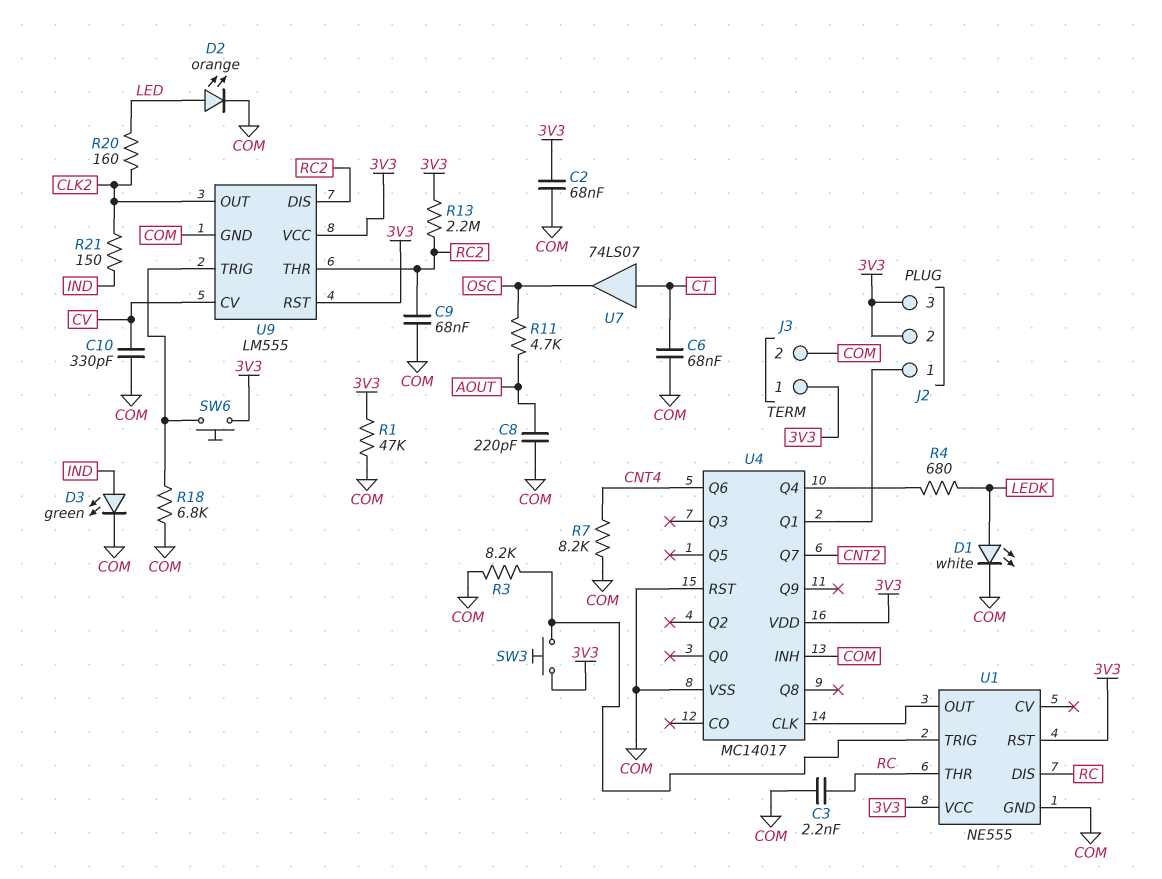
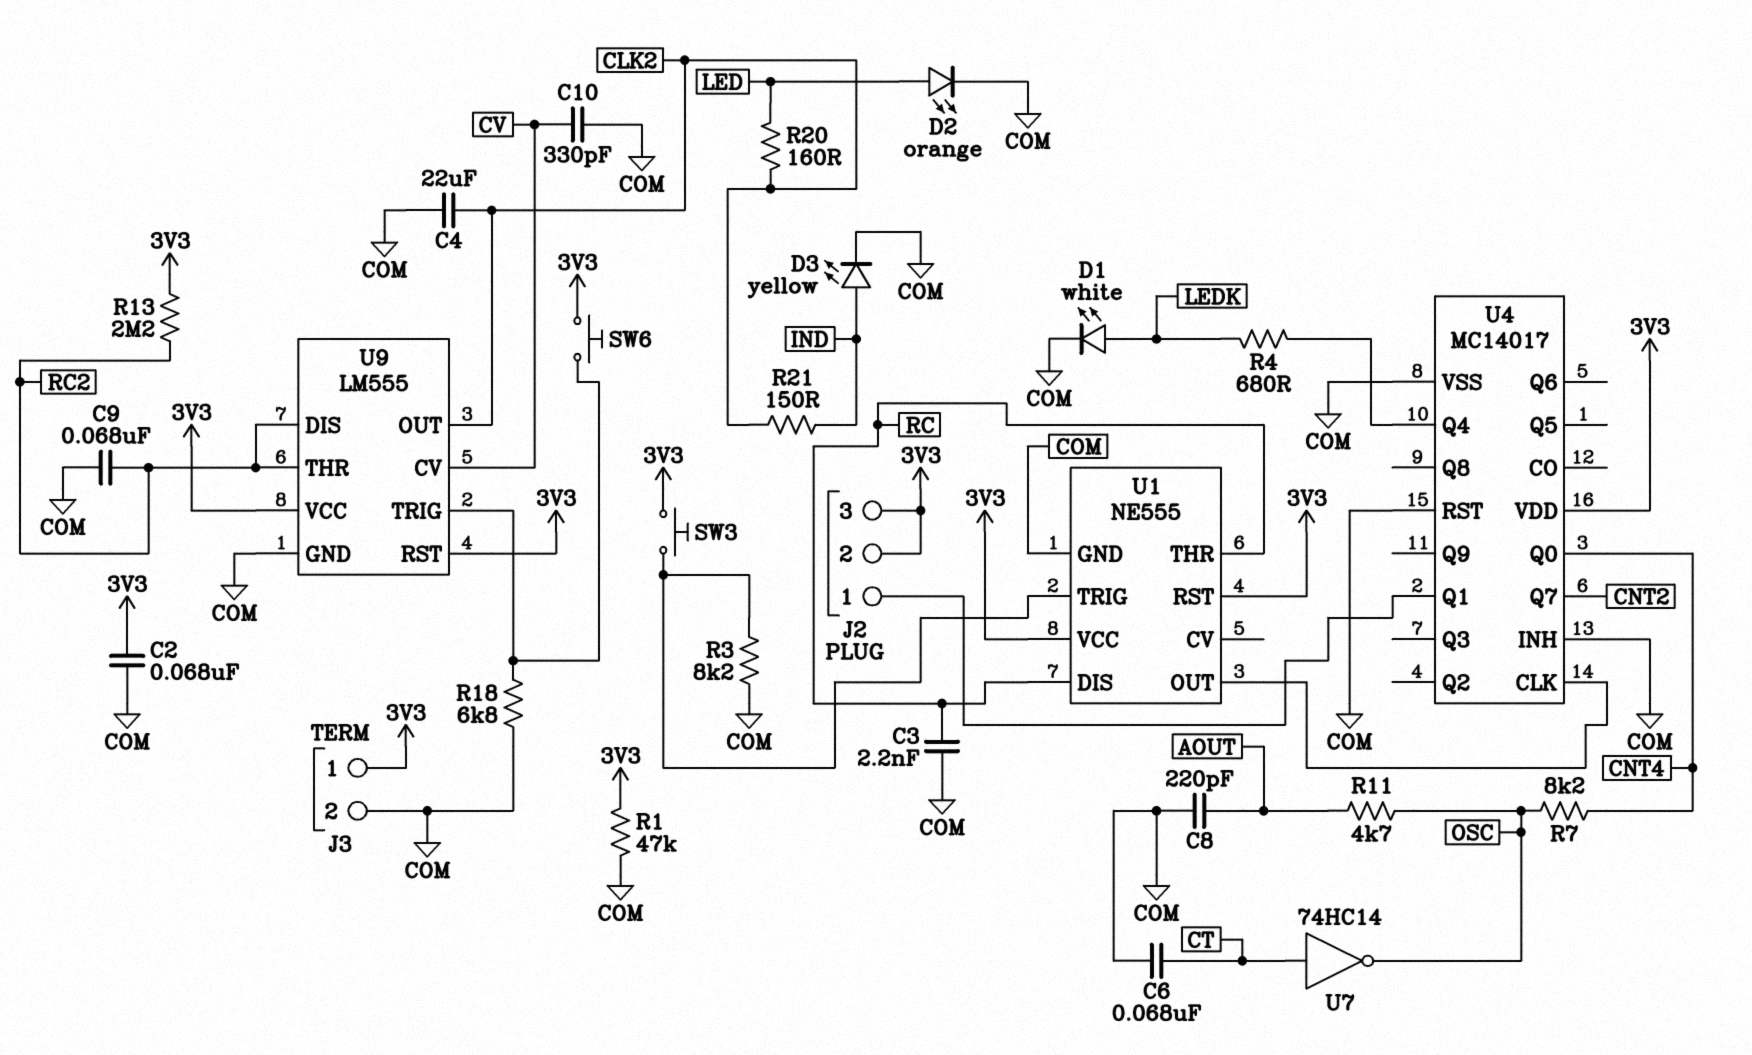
C4: none -> 22uF (CLK2, COM)
D3: LED green (A IND, K COM) -> LED yellow (A IND, K COM)
R7: 8.2k (CNT4, COM) -> 8.2k (CNT4, OSC)
U4 pin Q0: none -> CNT4
U4 pin Q6: CNT4 -> none
U7: buffer 74LS07 (in CT, out OSC) -> NOT 74HC14 (in CT, out OSC)

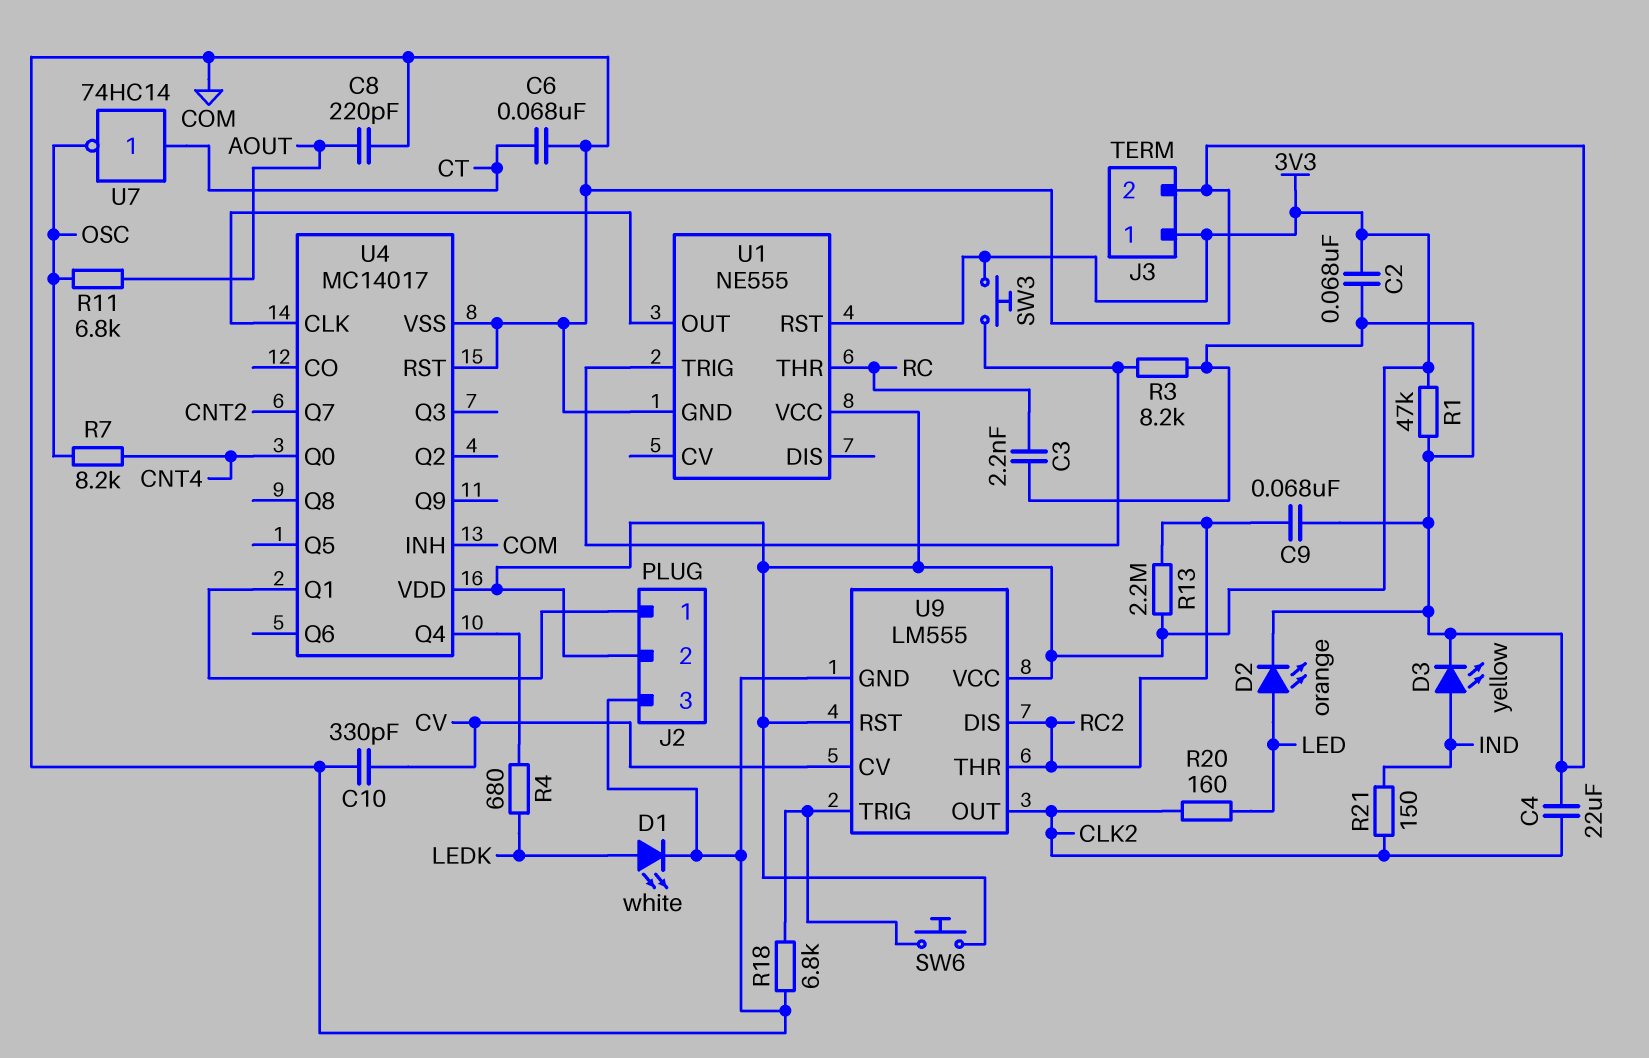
J2 pin 3: 3V3 -> COM
R11: 4.7k (AOUT, OSC) -> 6.8k (AOUT, OSC)
U1 pin DIS: RC -> none

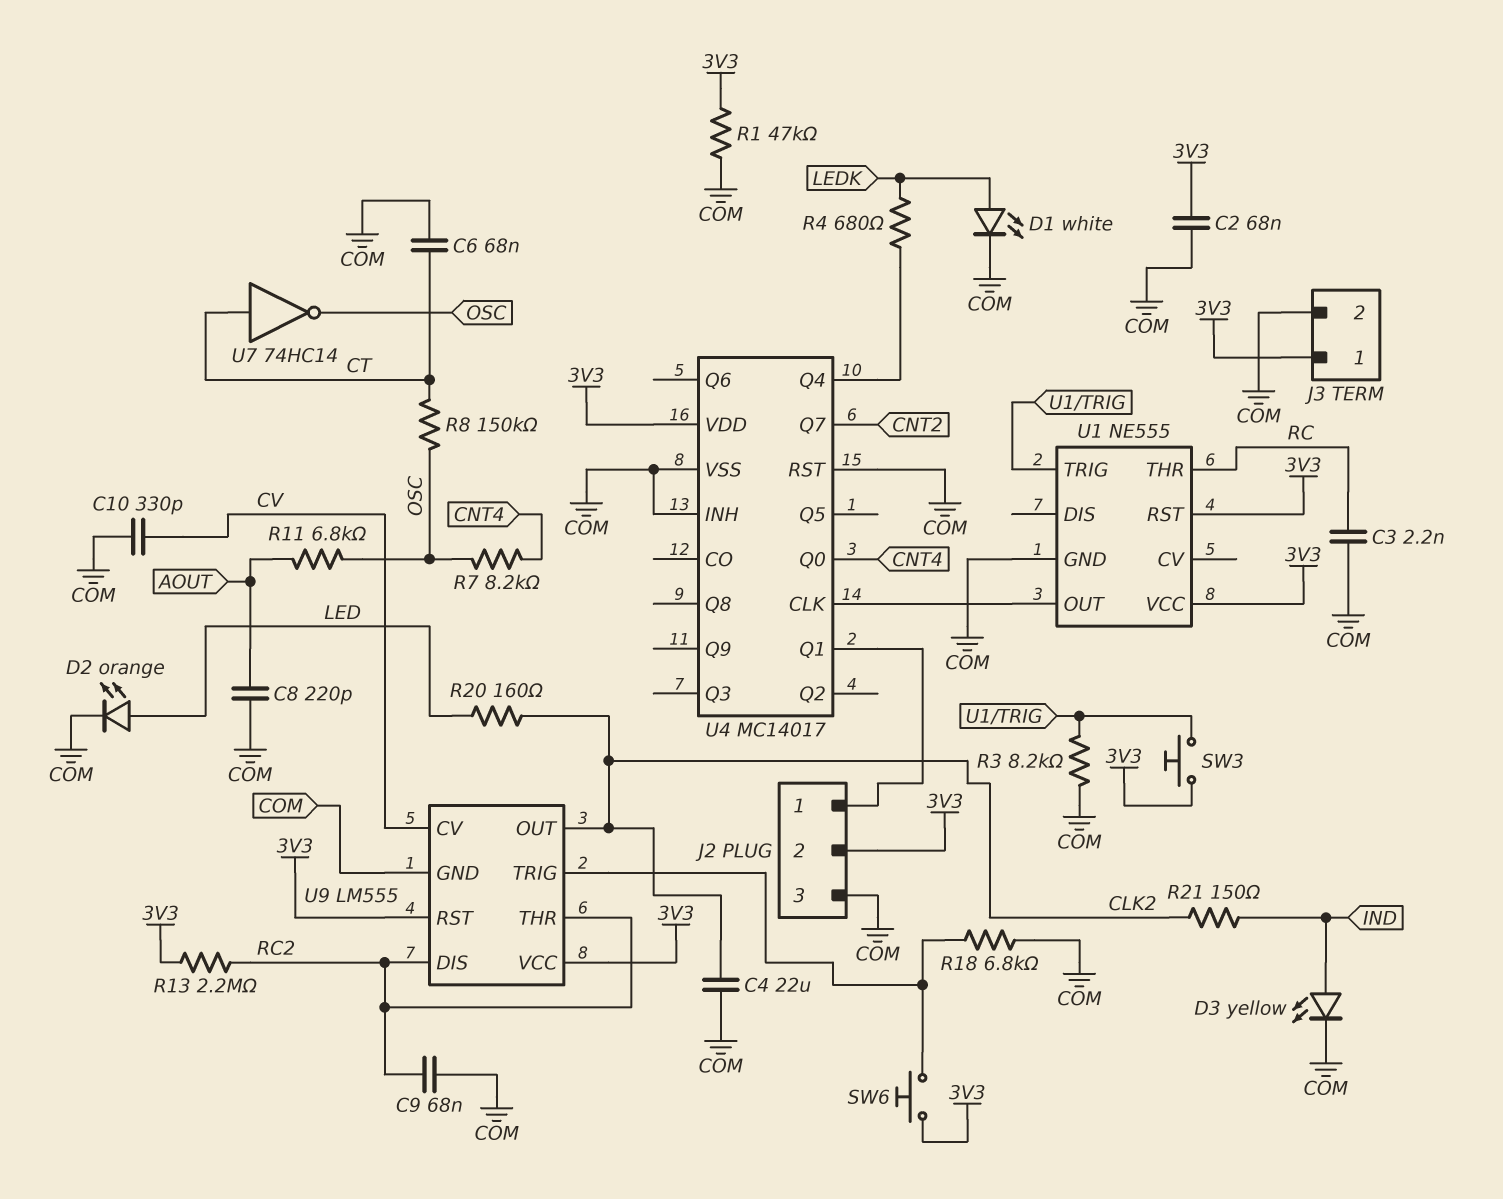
R8: none -> 150k (CT, OSC)

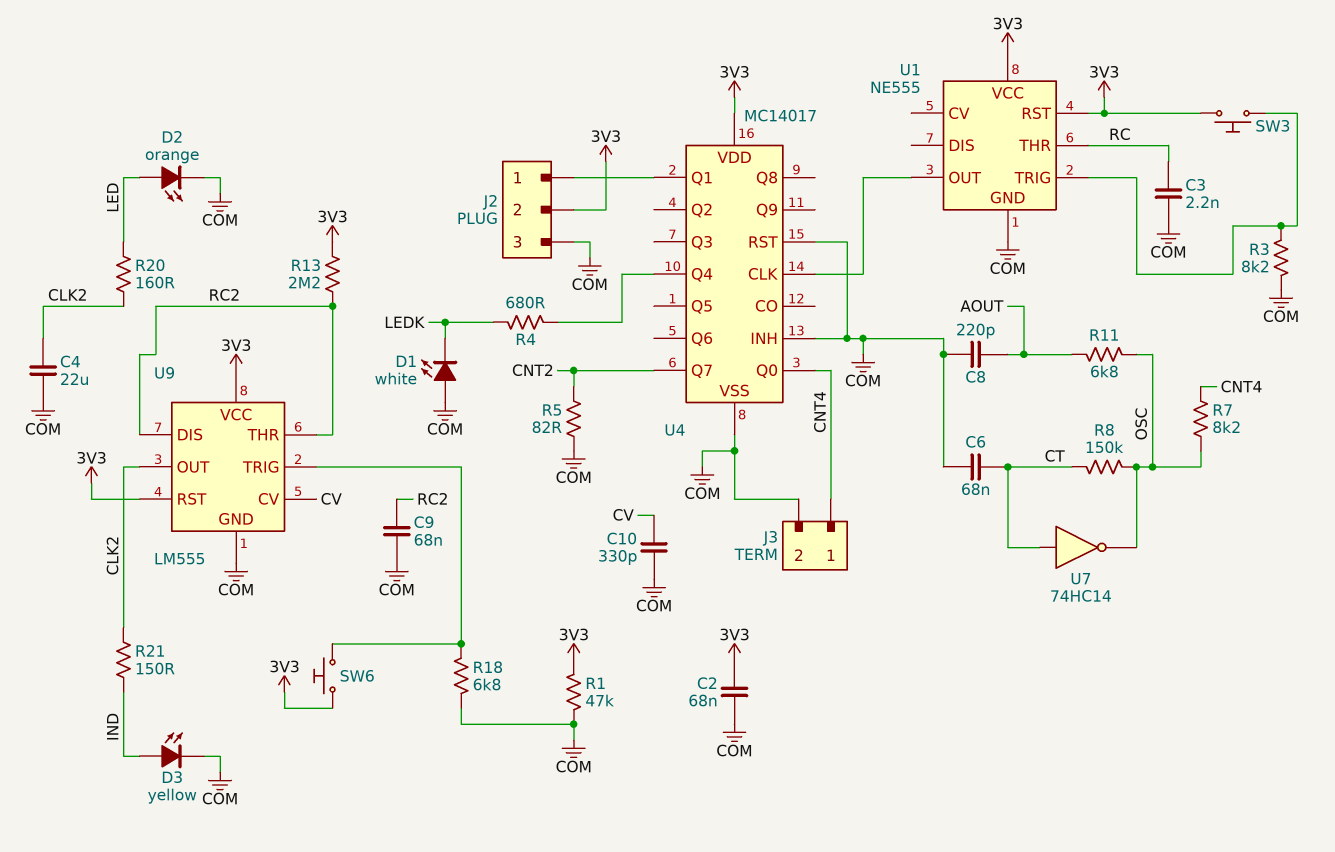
D1: LED white (A LEDK, K COM) -> LED white (A COM, K LEDK)
J3 pin 1: 3V3 -> CNT4
R5: none -> 82 (CNT2, COM)

